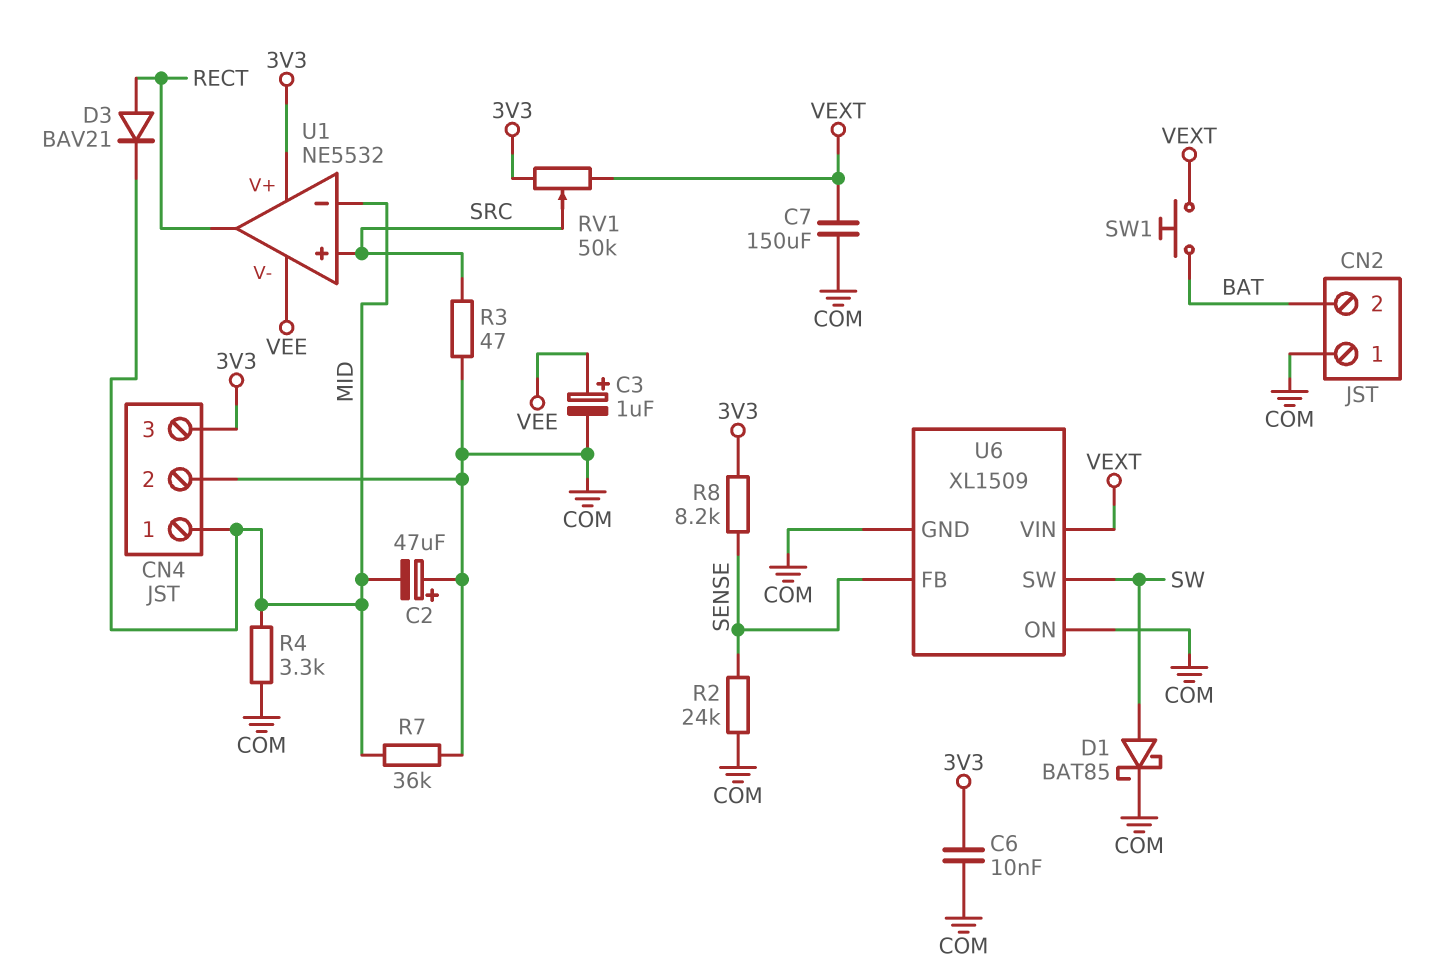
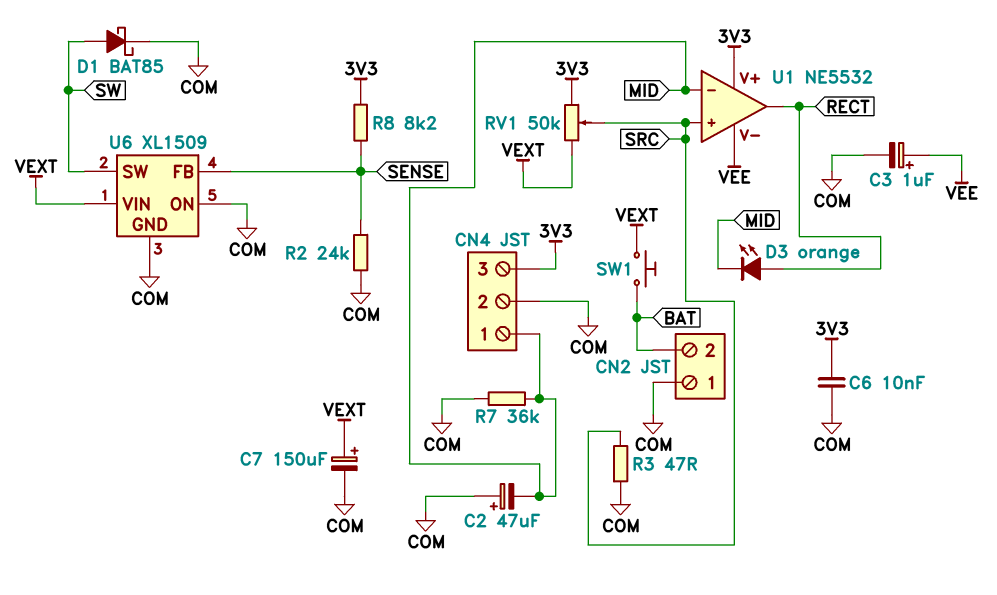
C7: 150uF (COM, VEXT) -> 150uF (plus VEXT, minus COM)
D3: diode BAV21 (A RECT, K MID) -> LED orange (A RECT, K MID)
R4: 3.3k (COM, MID) -> none

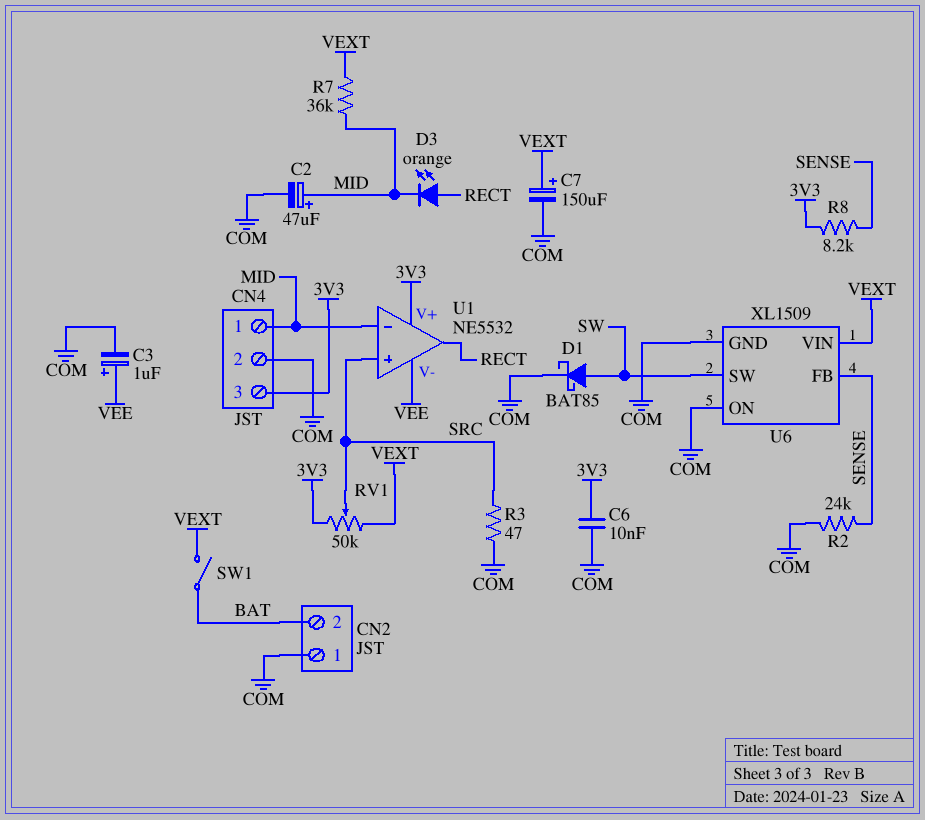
C2: 47uF (plus COM, minus MID) -> 47uF (plus MID, minus COM)
R7: 36k (COM, MID) -> 36k (MID, VEXT)
SW1: button (BAT, VEXT) -> switch (BAT, VEXT)

